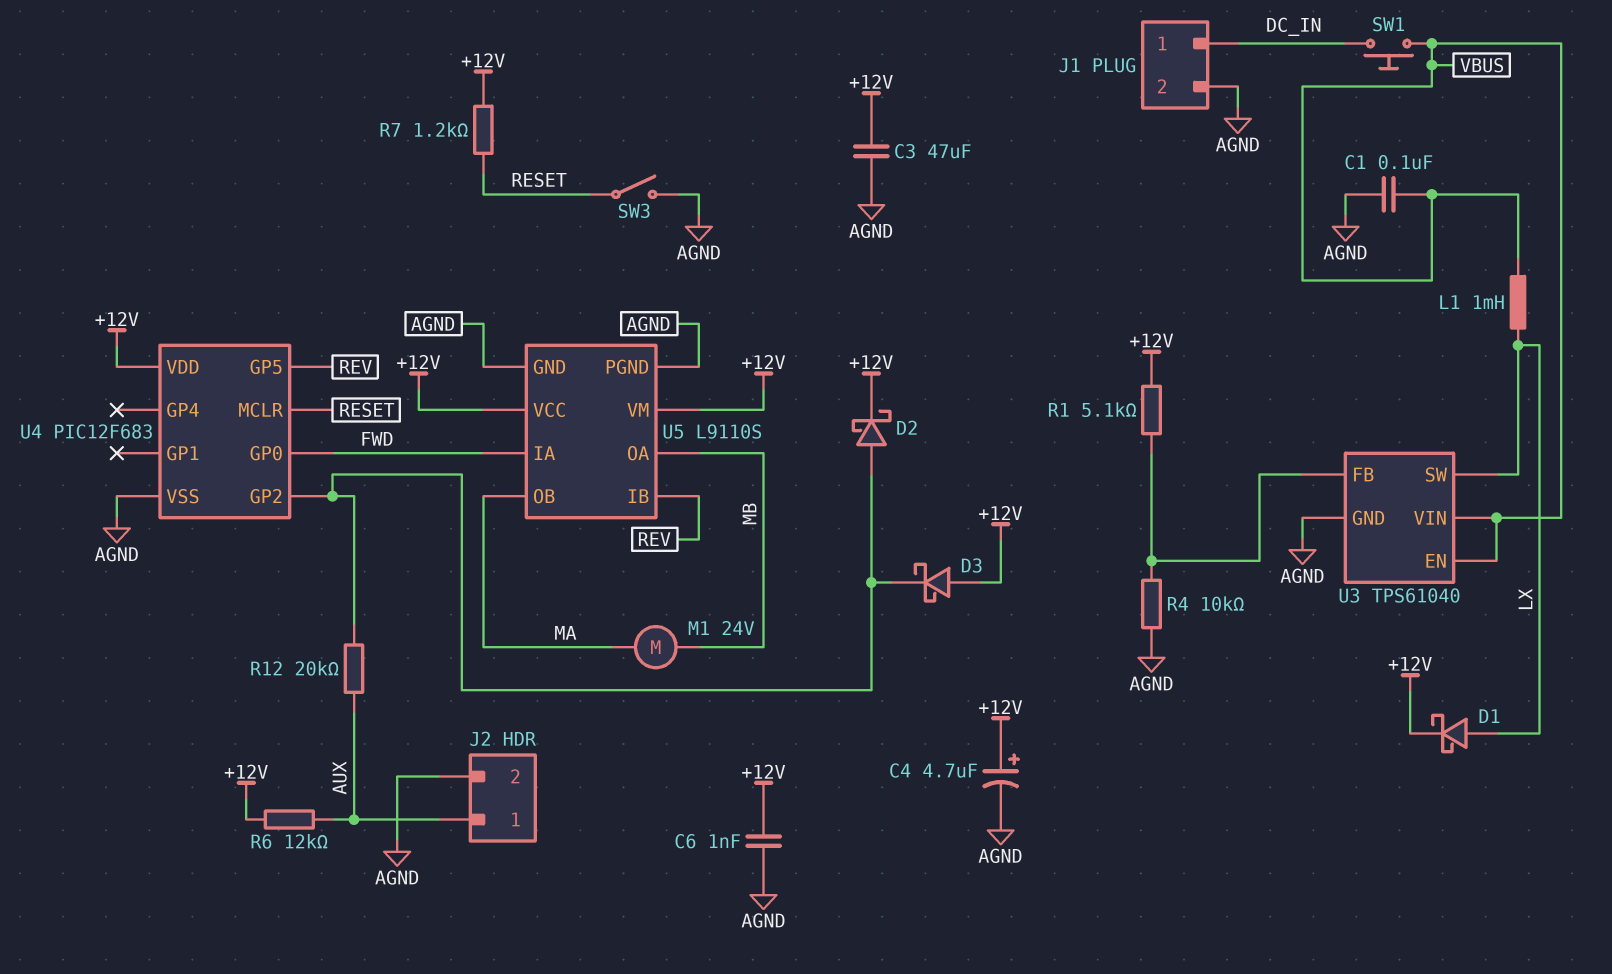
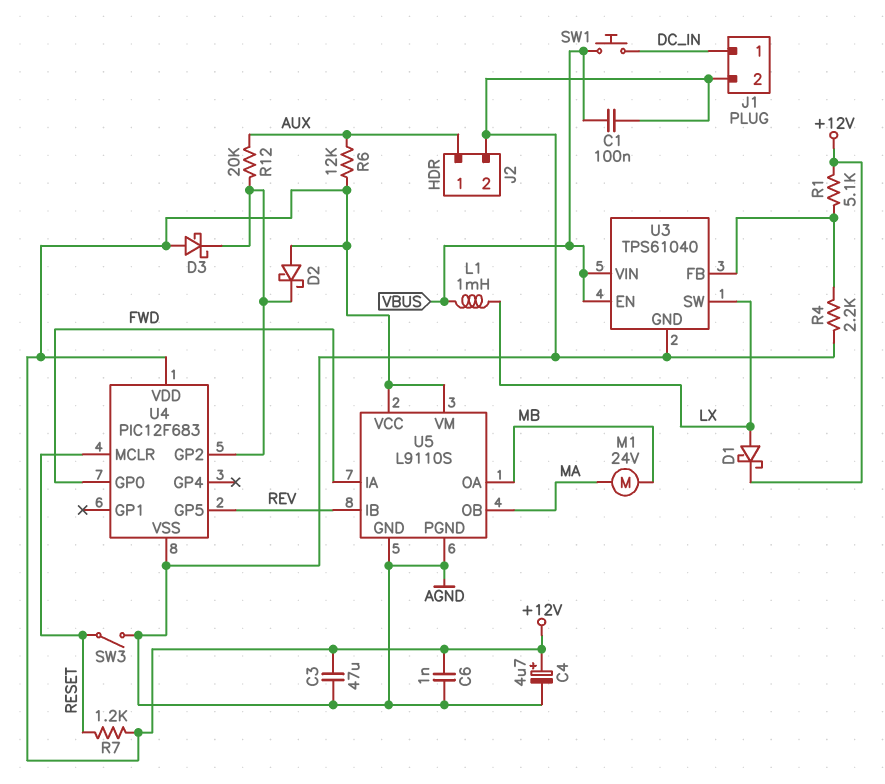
D2: schottky (A U4/GP2, K +12V) -> schottky (A +12V, K U4/GP2)
R4: 10k (AGND, U3/FB) -> 2.2k (AGND, U3/FB)

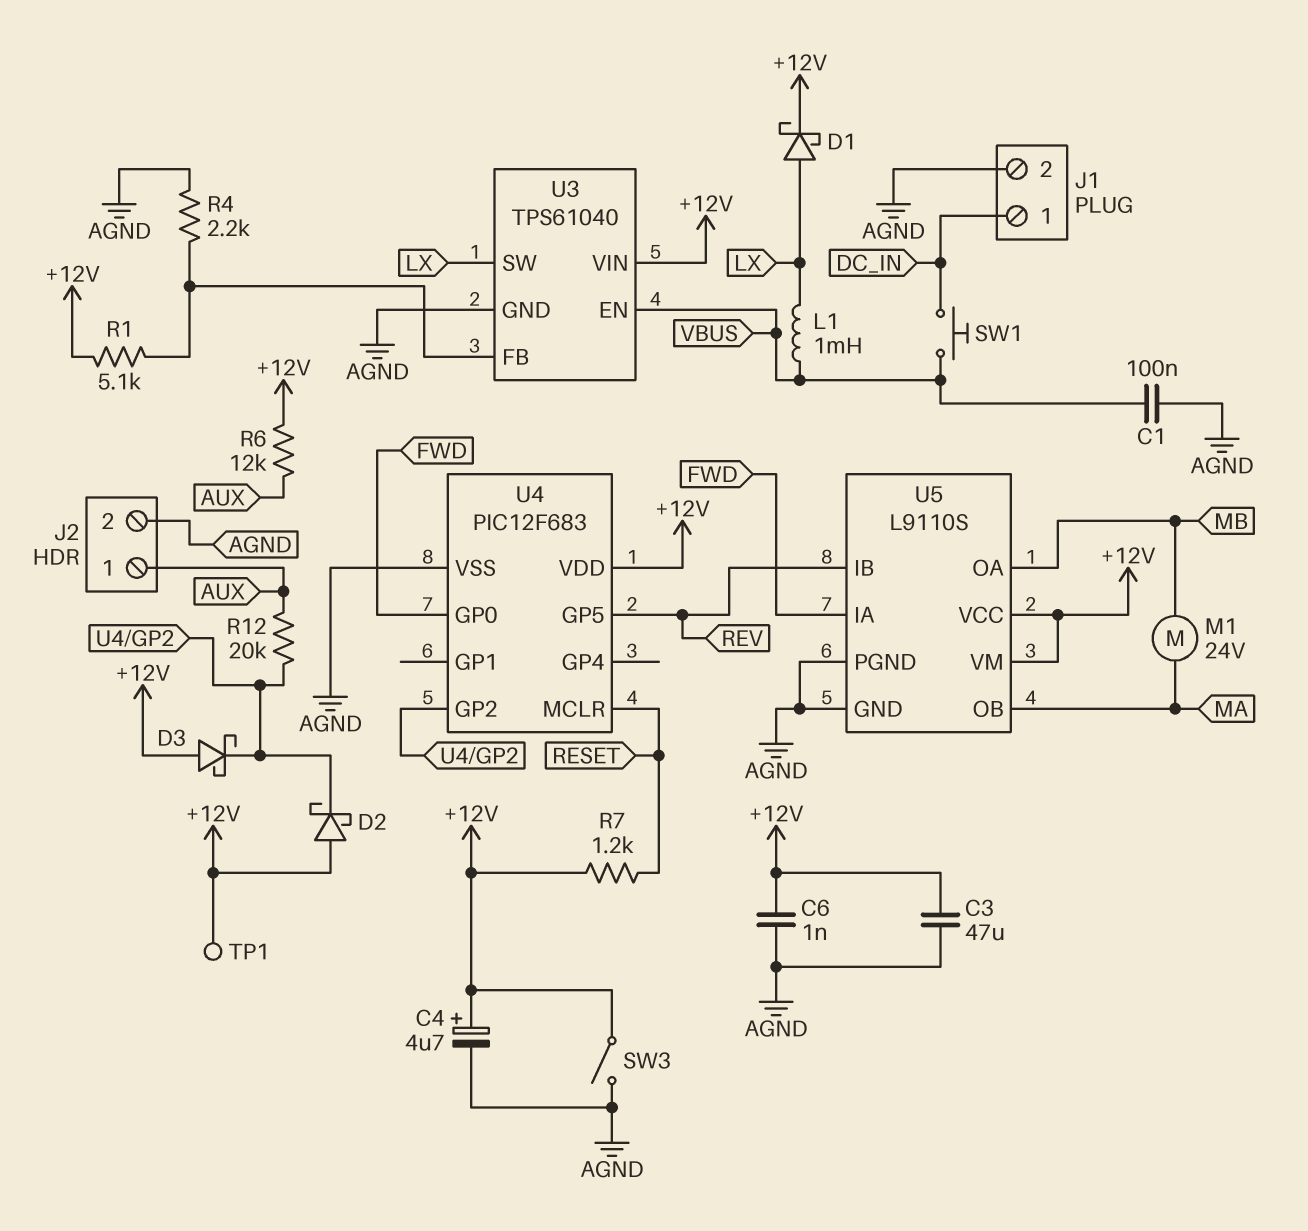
SW3: switch (AGND, RESET) -> switch (+12V, AGND)
TP1: none -> test point (+12V)
U3 pin VIN: VBUS -> +12V

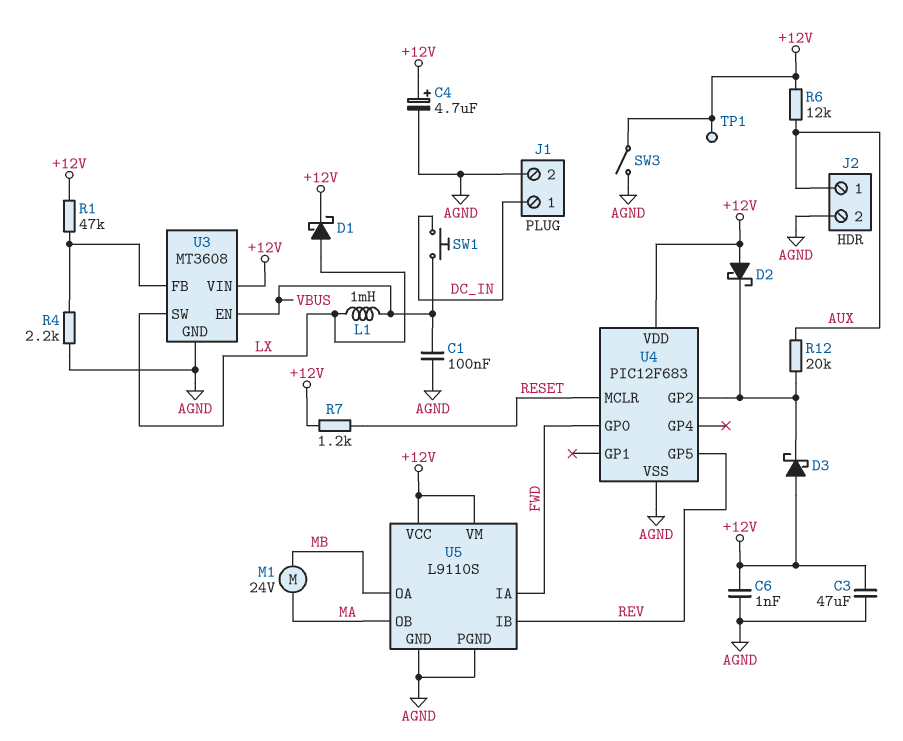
R1: 5.1k (+12V, U3/FB) -> 47k (+12V, U3/FB)
U3: TPS61040 -> MT3608

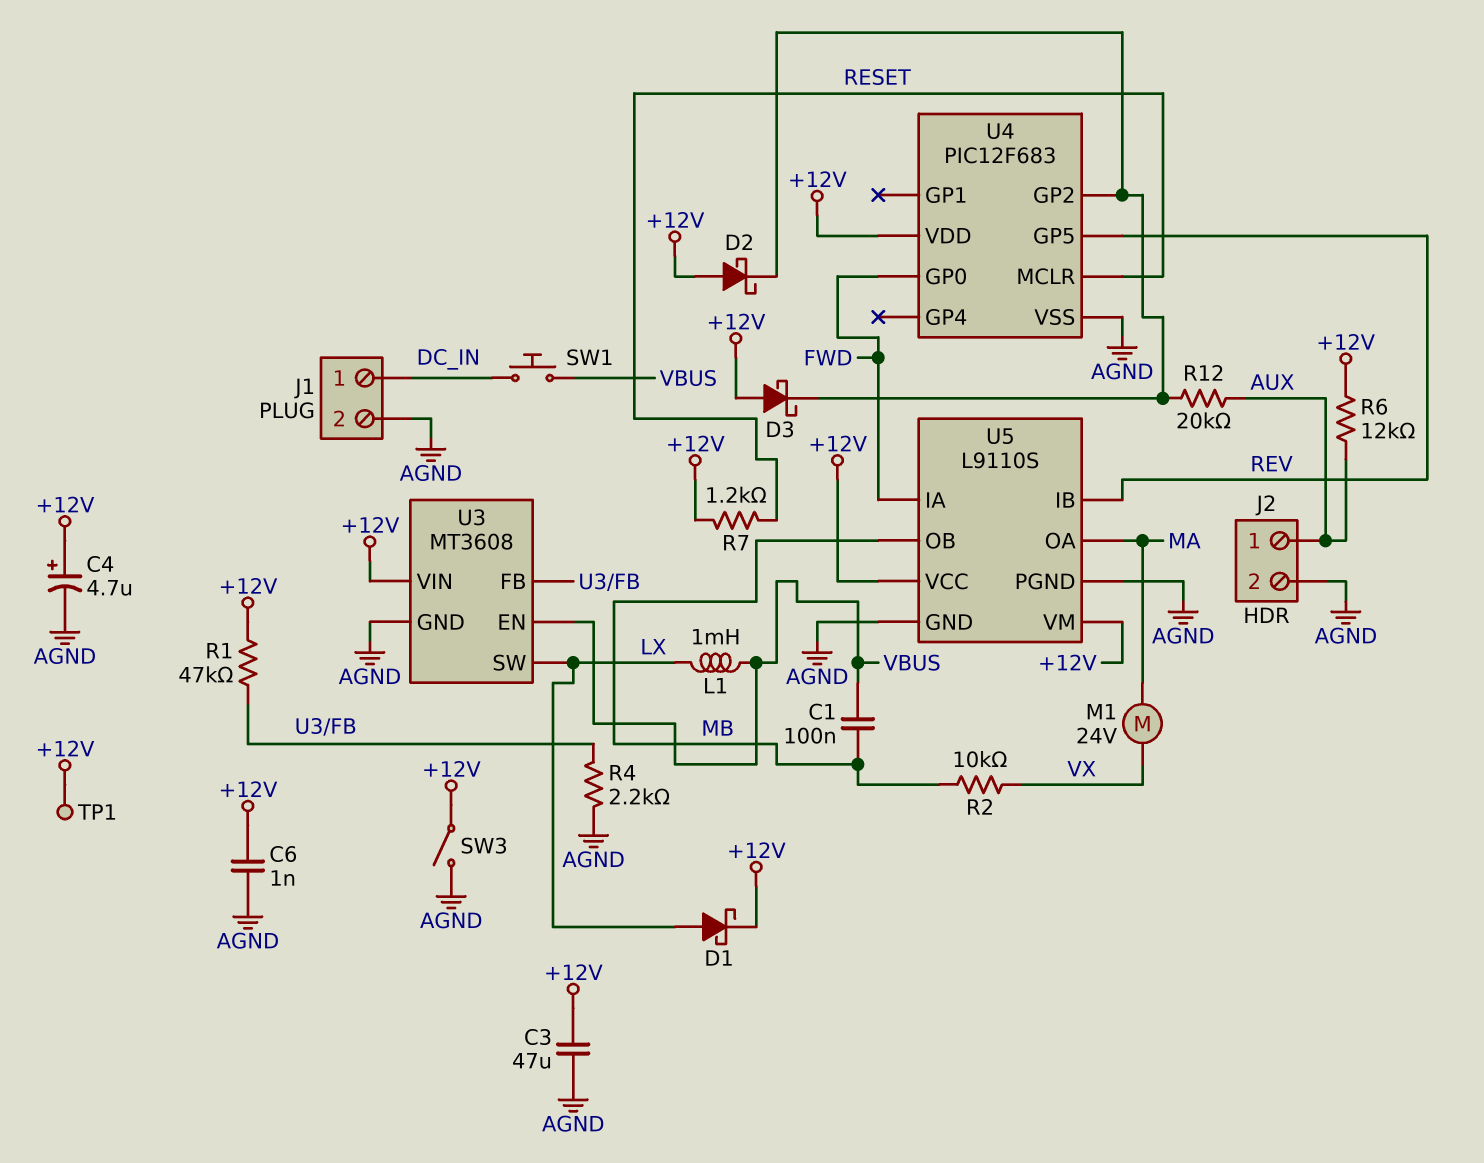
C1: 100nF (AGND, VBUS) -> 100nF (MB, VBUS)
M1: motor 24V (MA, MB) -> motor 24V (MA, VX)
R2: none -> 10k (MB, VX)
U5 pin OA: MB -> MA
U5 pin OB: MA -> MB

